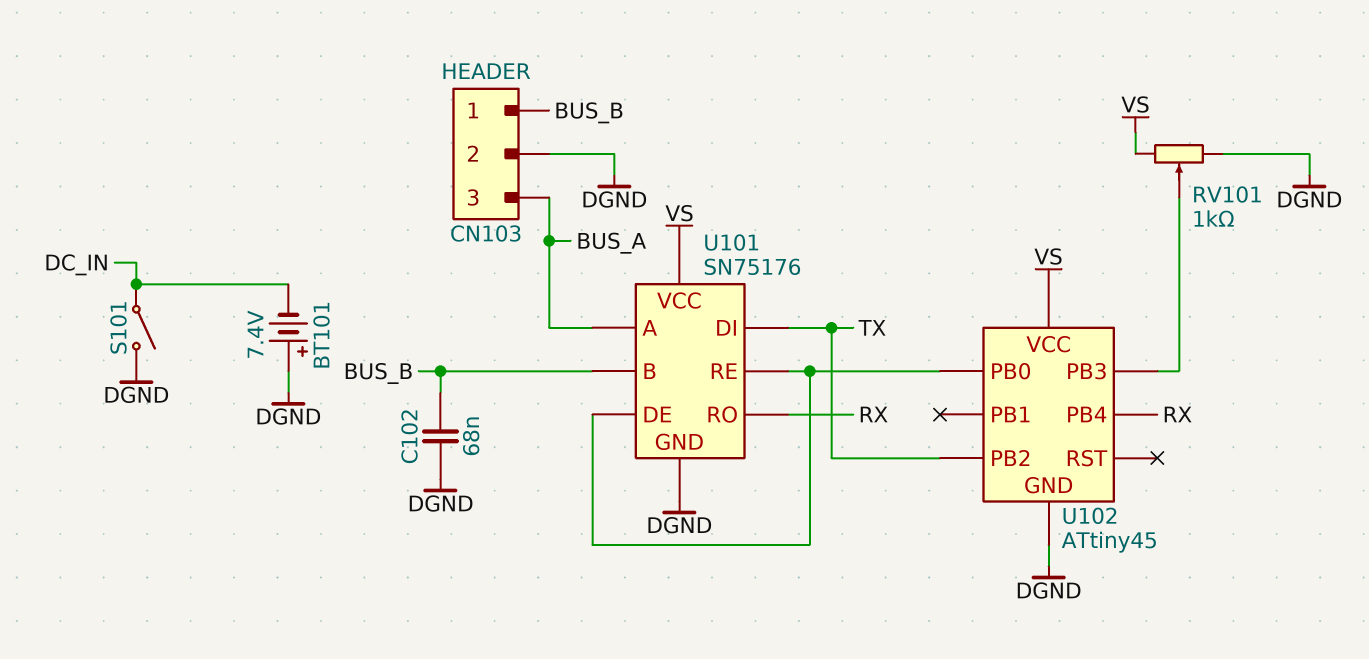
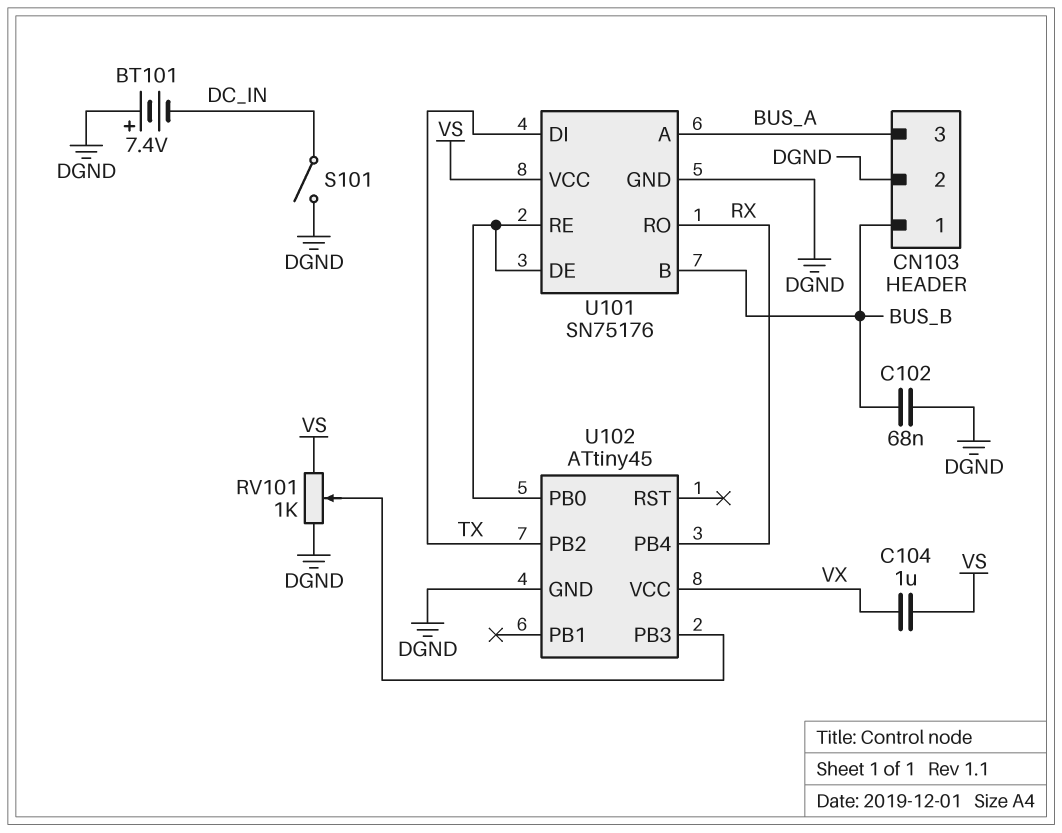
C104: none -> 1uF (VS, VX)
U102 pin VCC: VS -> VX

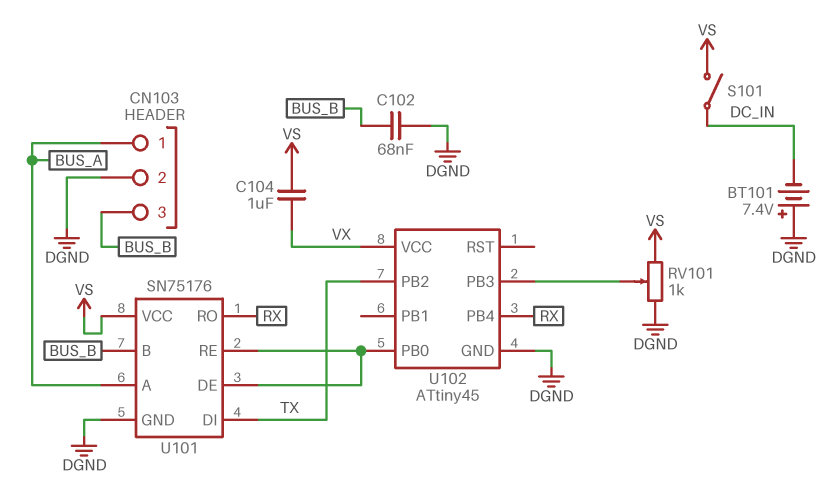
CN103 pin 1: BUS_B -> BUS_A
CN103 pin 3: BUS_A -> BUS_B
S101: switch (DC_IN, DGND) -> switch (DC_IN, VS)

